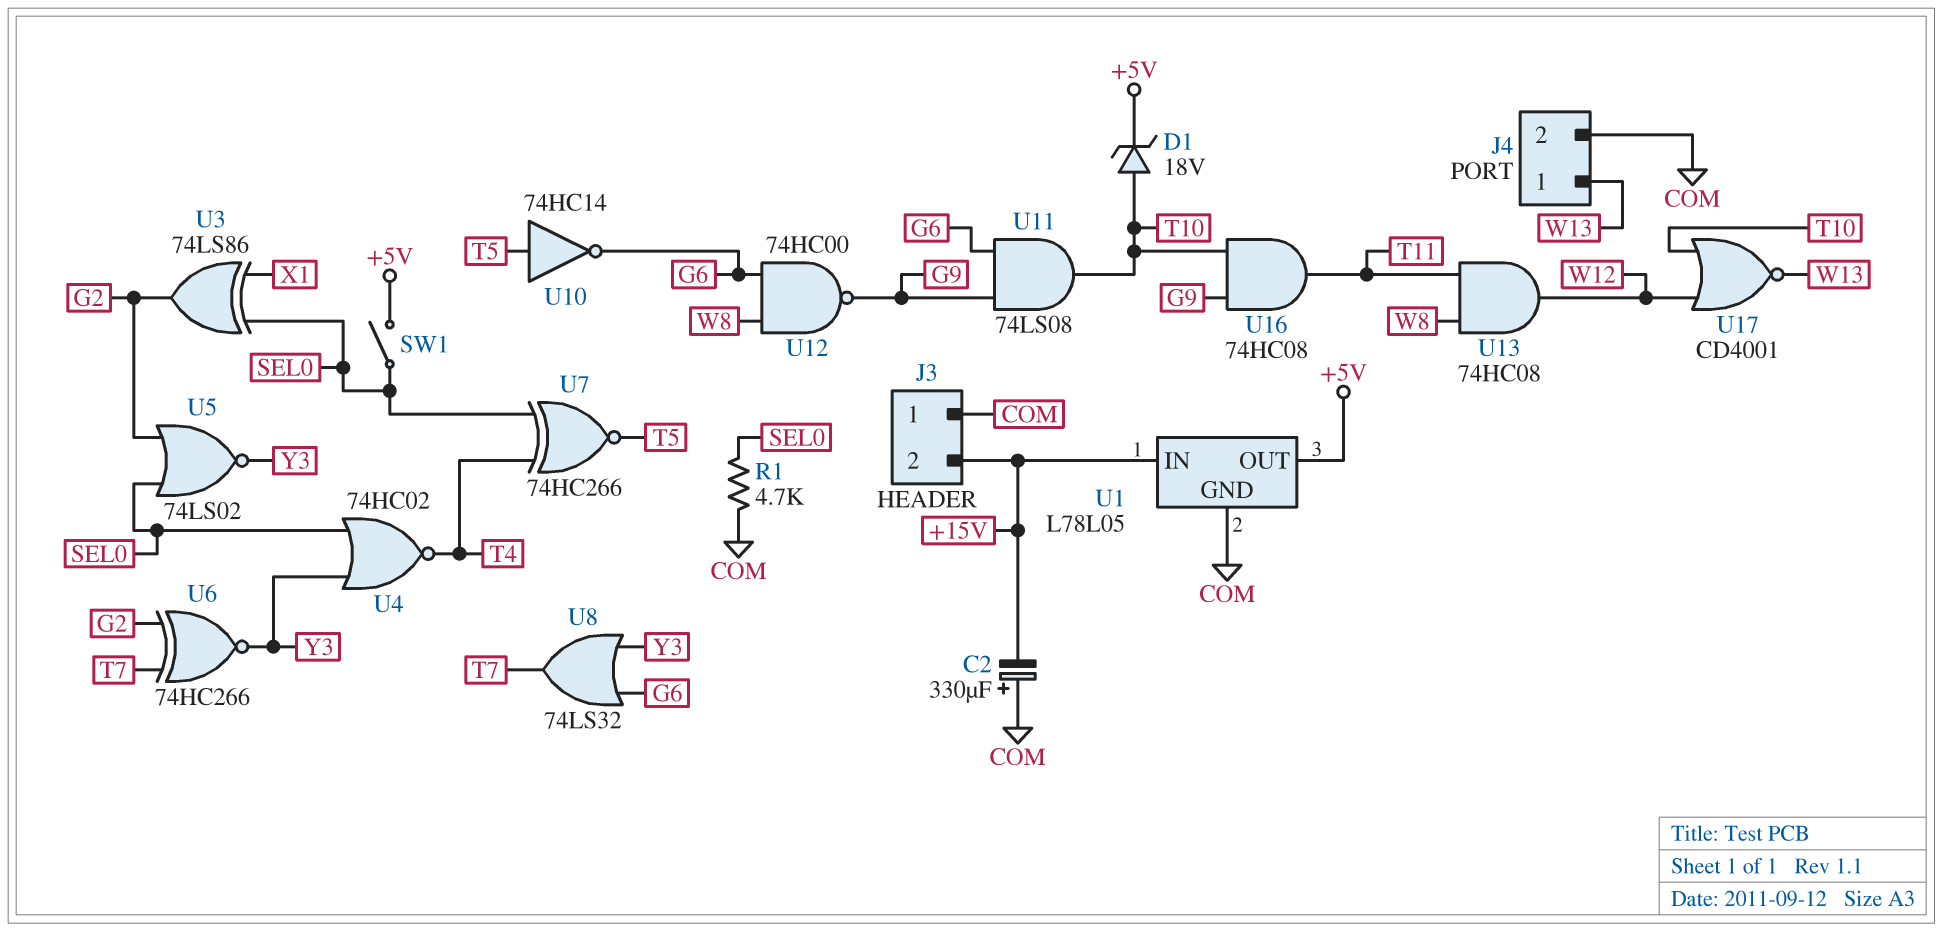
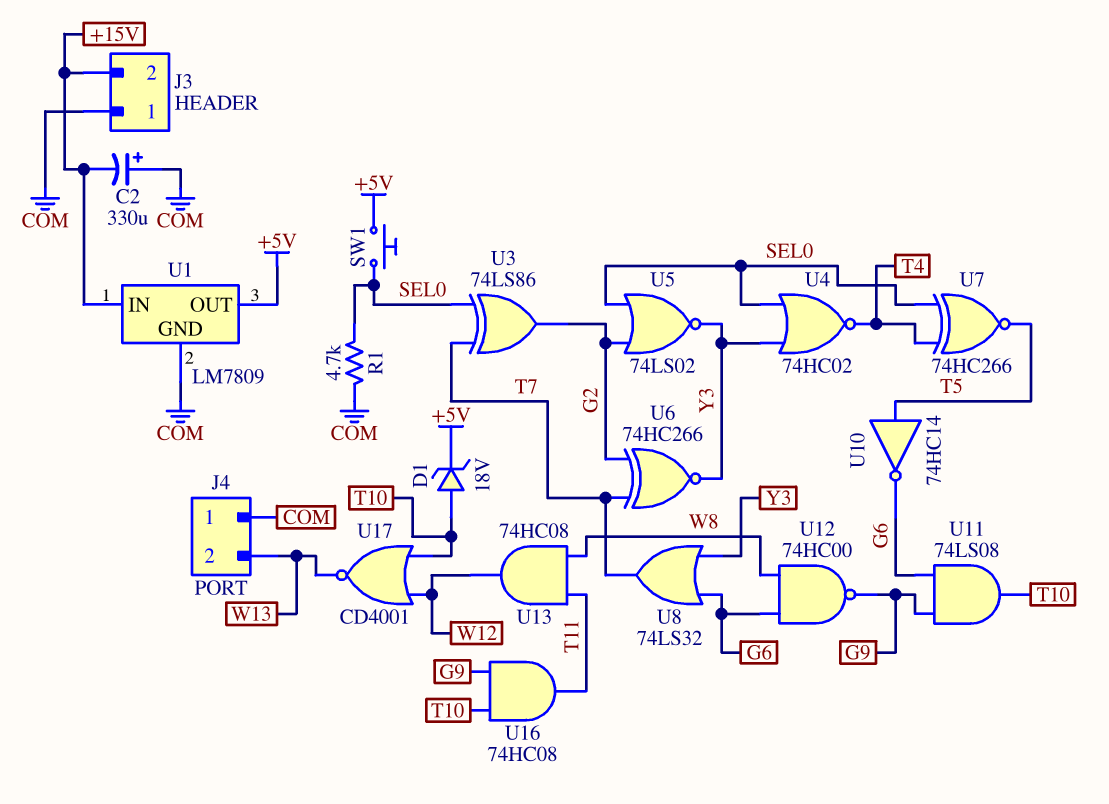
J4 pin 1: W13 -> COM
J4 pin 2: COM -> W13
SW1: switch (+5V, SEL0) -> button (+5V, SEL0)
U1: L78L05 -> LM7809
U3: XOR 74LS86 (in SEL0, in X1, out G2) -> XOR 74LS86 (in SEL0, in T7, out G2)

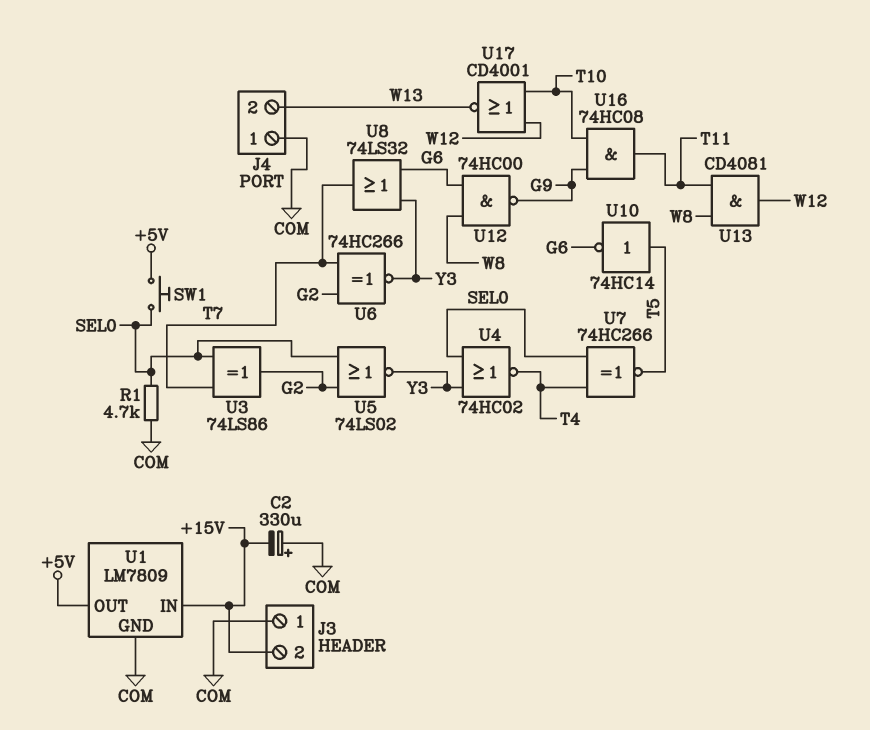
D1: zener 18V (A T10, K +5V) -> none
U11: AND 74LS08 (in G6, in G9, out T10) -> none
U13: AND 74HC08 (in T11, in W8, out W12) -> AND CD4081 (in T11, in W8, out W12)

